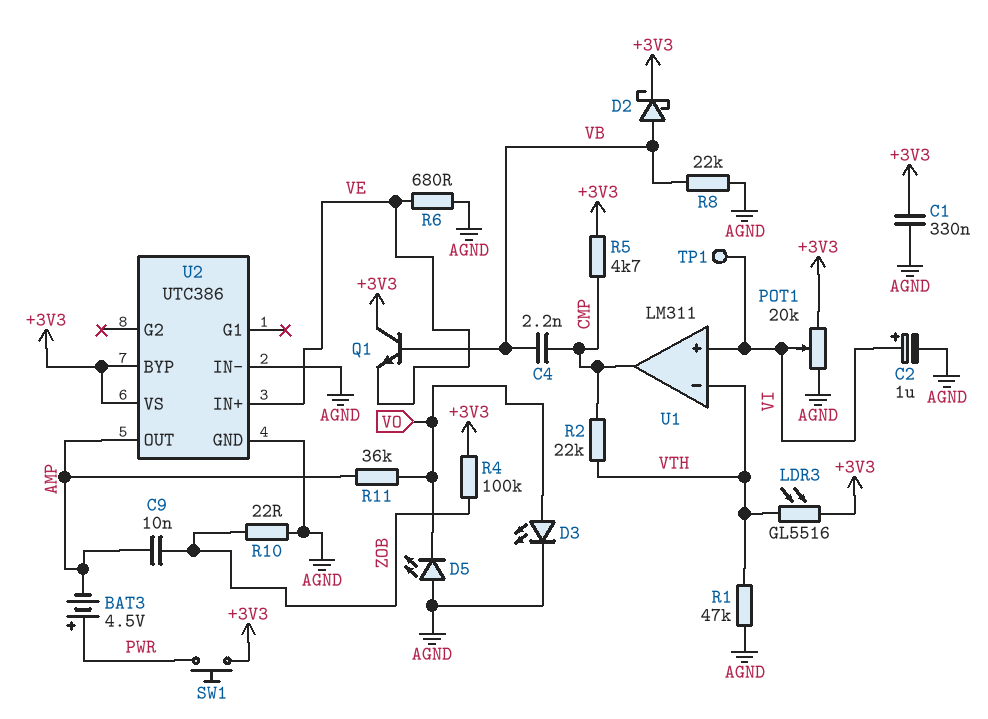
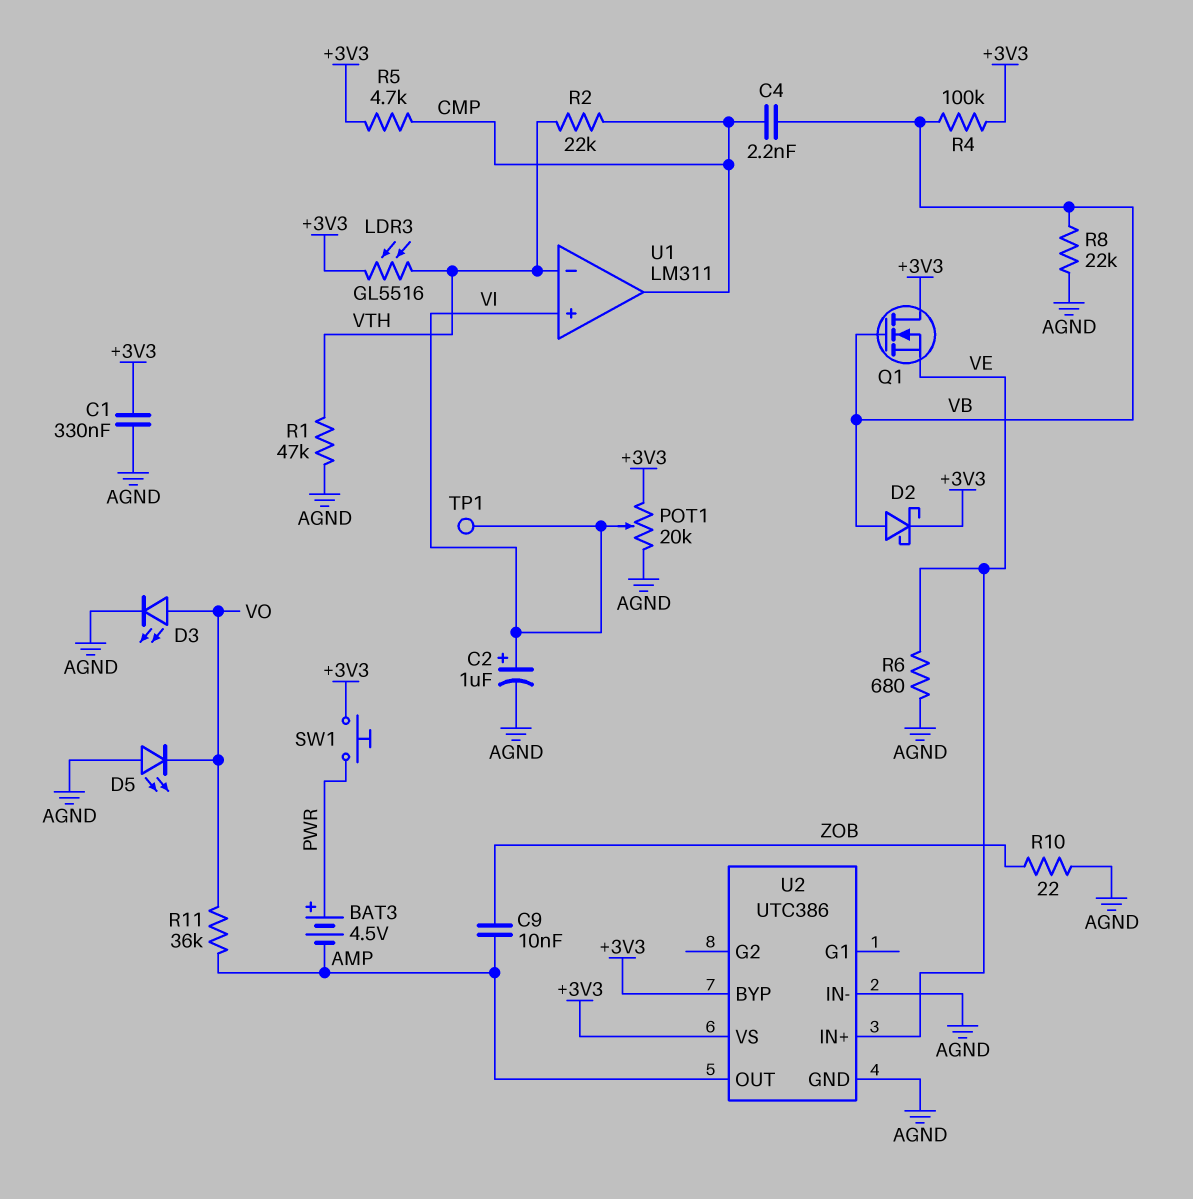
Q1: NPN (B VB, C +3V3, E VE) -> NMOS (G VB, D +3V3, S VE)
R4: 100k (+3V3, ZOB) -> 100k (+3V3, VB)

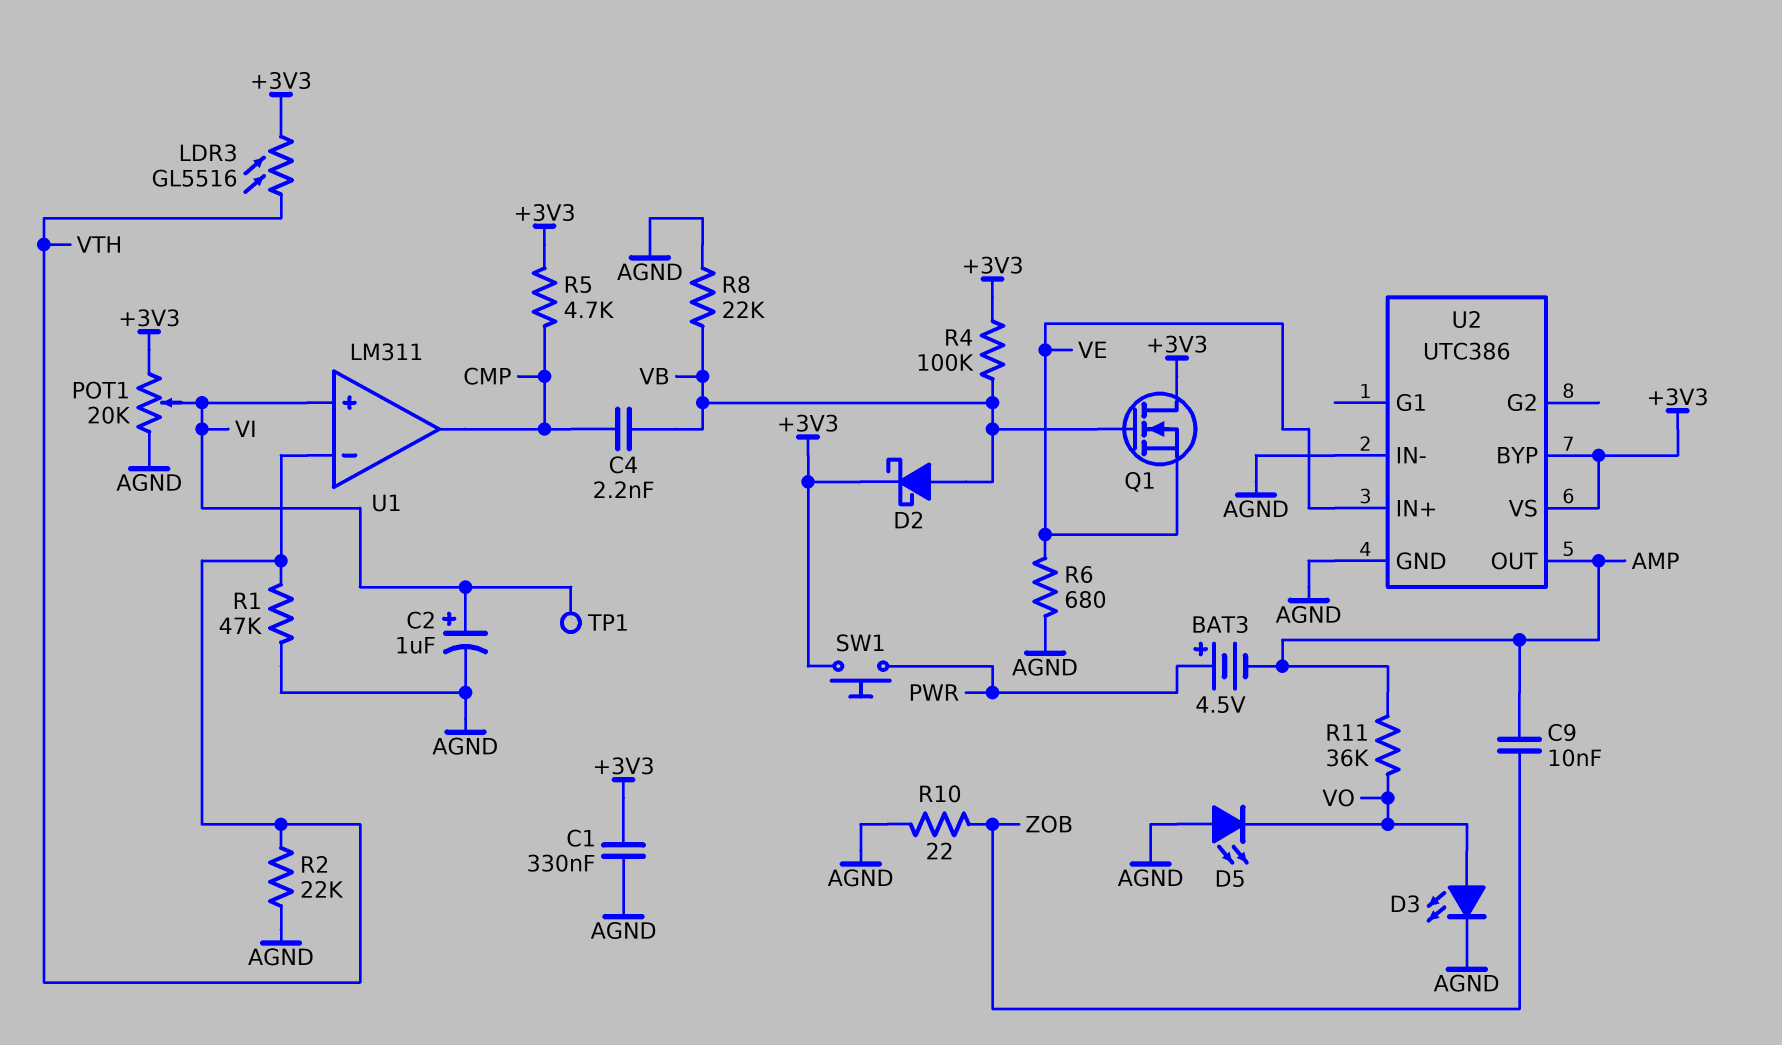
R2: 22k (CMP, VTH) -> 22k (AGND, VTH)

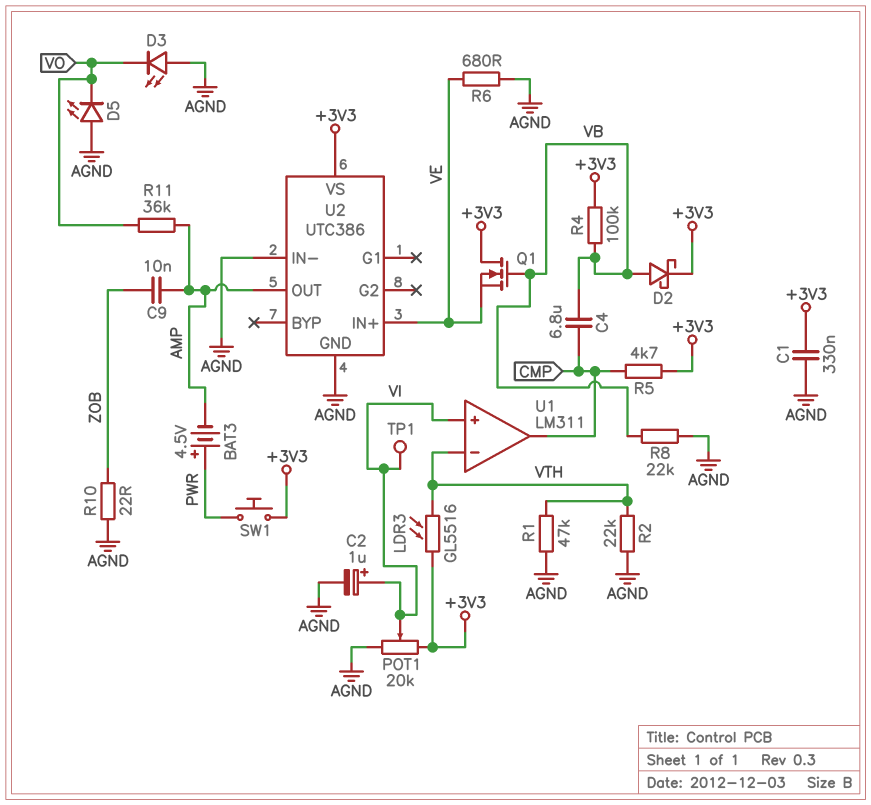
C4: 2.2nF (CMP, VB) -> 6.8uF (CMP, VB)
D3: LED (A VO, K AGND) -> LED (A AGND, K VO)
U2 pin BYP: +3V3 -> none

